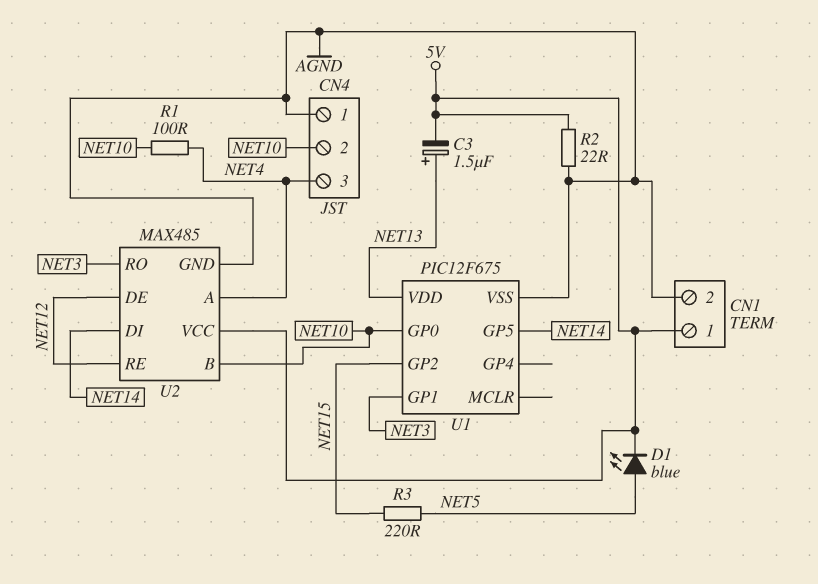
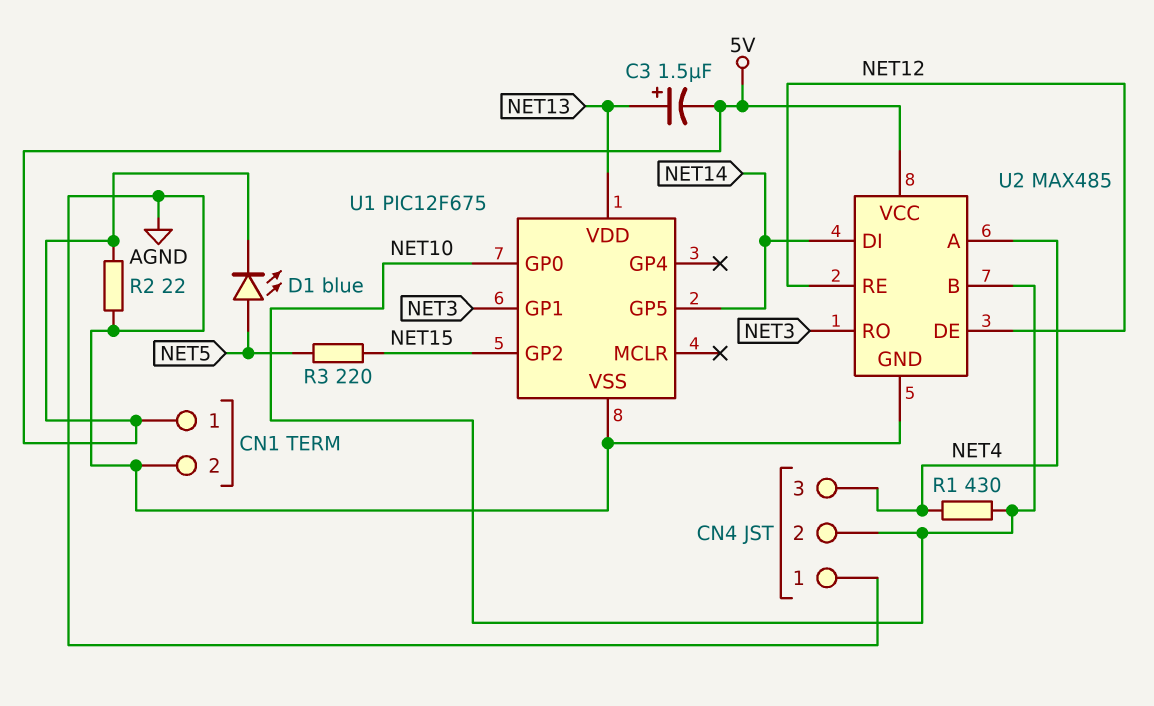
R1: 100 (NET4, NET10) -> 430 (NET4, NET10)

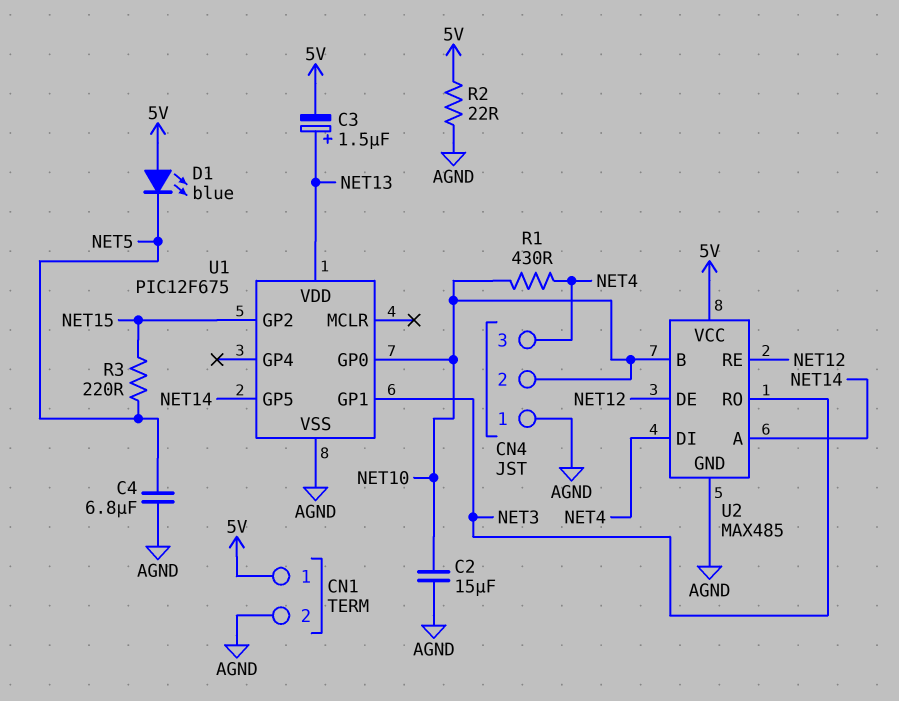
C2: none -> 15uF (AGND, NET10)
C4: none -> 6.8uF (AGND, NET5)
D1: LED blue (A NET5, K 5V) -> LED blue (A 5V, K NET5)
U2 pin A: NET4 -> NET14
U2 pin DI: NET14 -> NET4

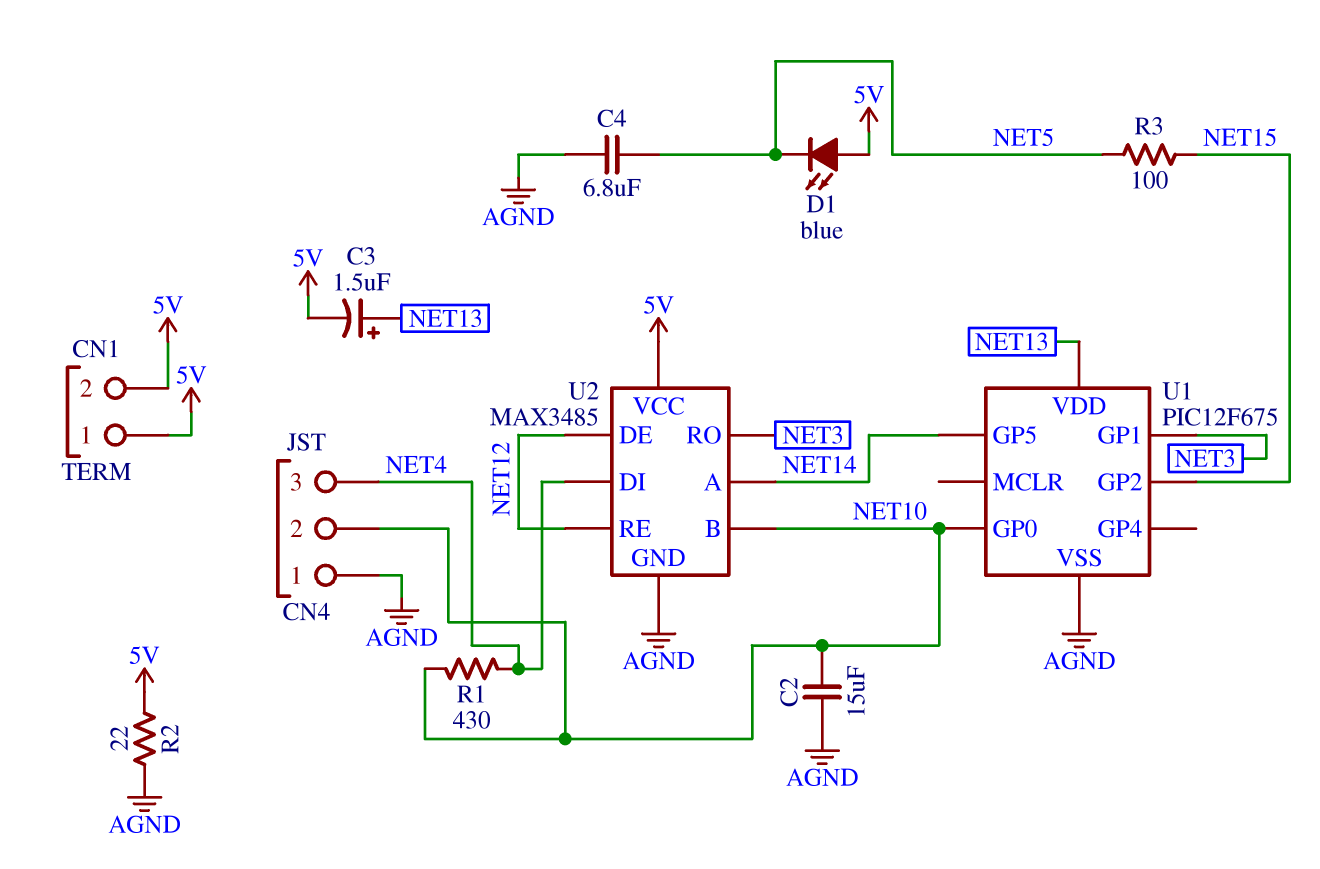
CN1 pin 2: AGND -> 5V
R3: 220 (NET5, NET15) -> 100 (NET5, NET15)
U2: MAX485 -> MAX3485

